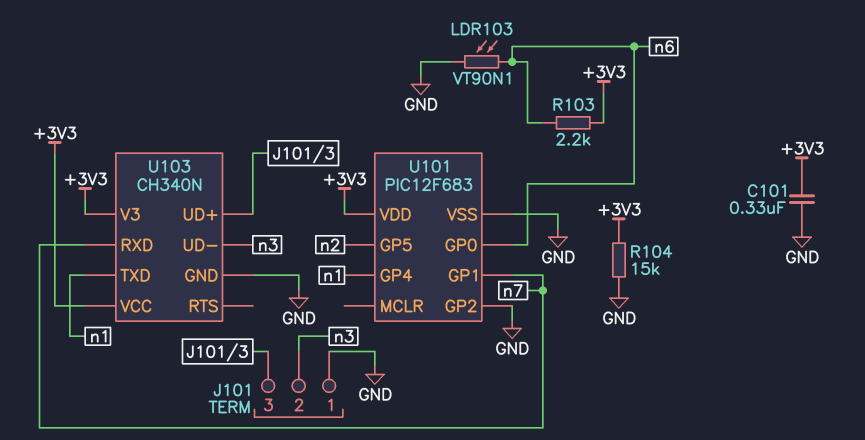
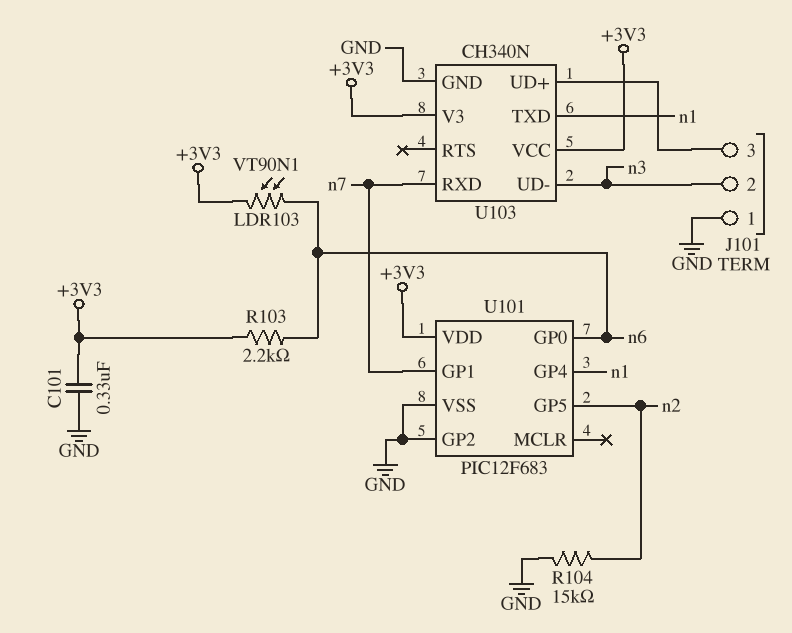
LDR103: VT90N1 (GND, n6) -> VT90N1 (+3V3, n6)
R104: 15k (+3V3, GND) -> 15k (GND, n2)

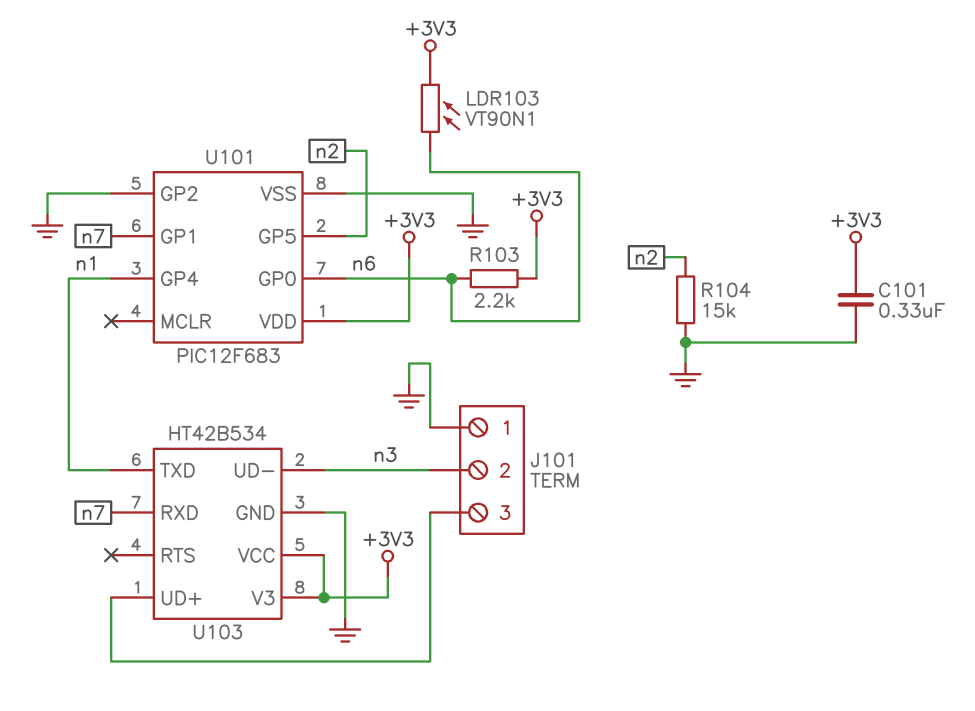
U103: CH340N -> HT42B534

